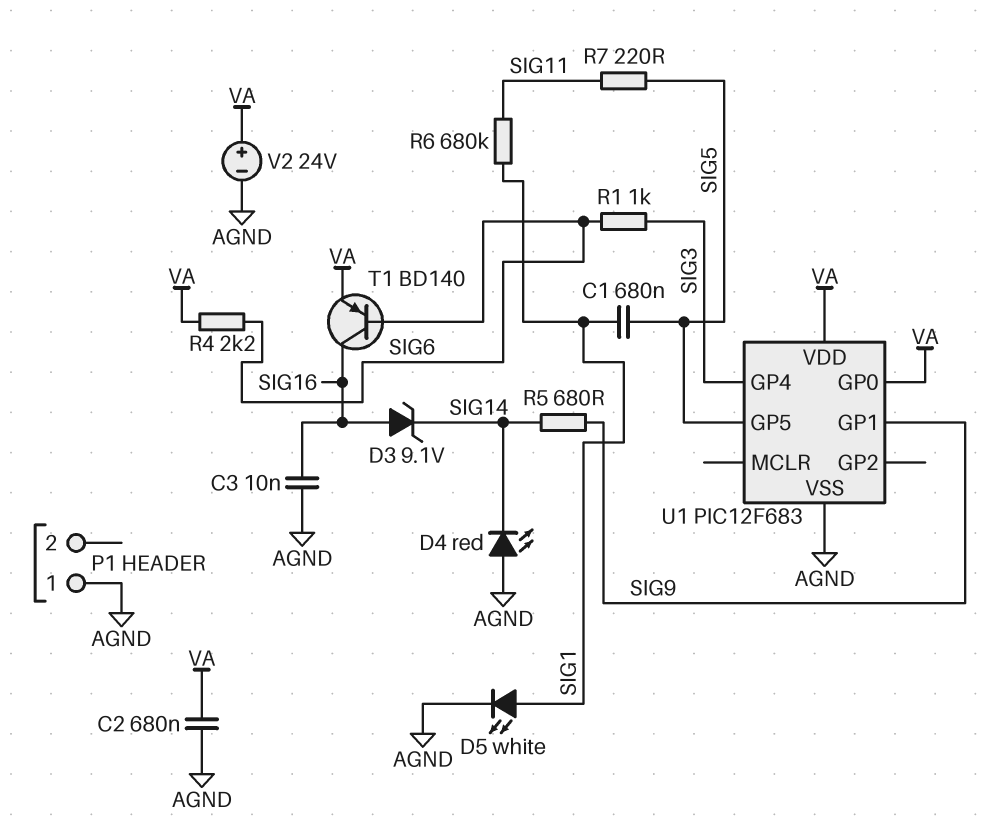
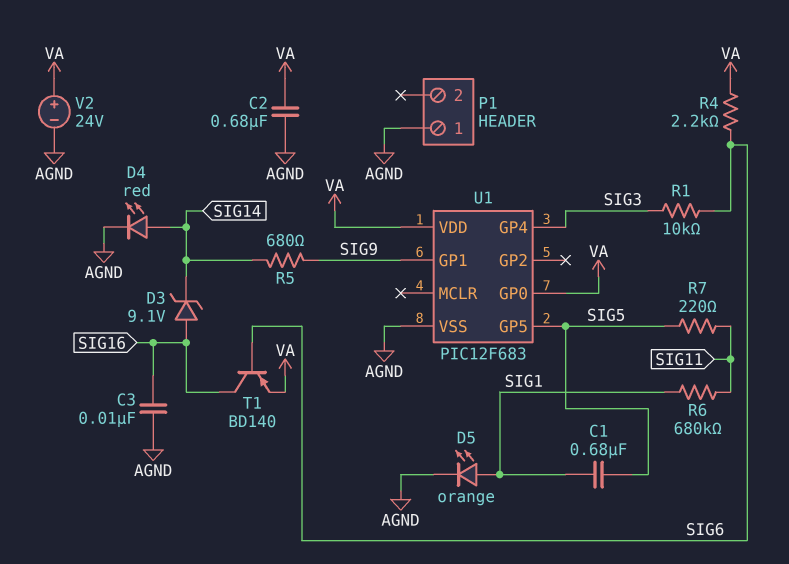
D4: LED red (A AGND, K SIG14) -> LED red (A SIG14, K AGND)
D5: LED white (A SIG1, K AGND) -> LED orange (A SIG1, K AGND)
R1: 1k (SIG3, SIG6) -> 10k (SIG3, SIG6)

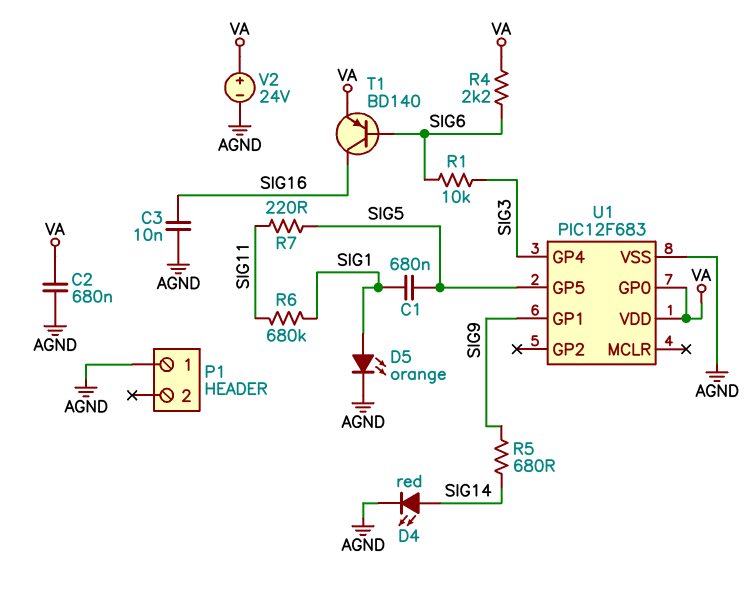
D3: zener 9.1V (A SIG16, K SIG14) -> none

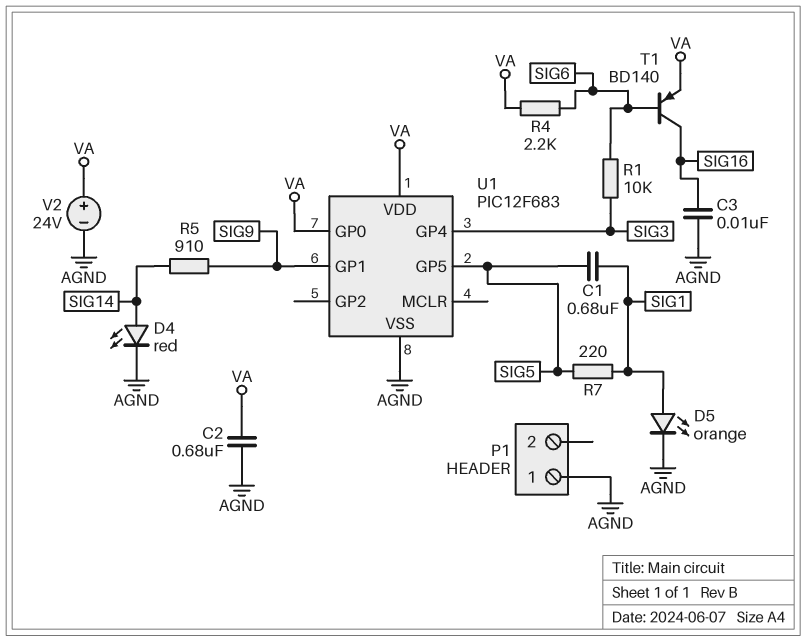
R5: 680 (SIG9, SIG14) -> 910 (SIG9, SIG14)
R6: 680k (SIG1, SIG11) -> none
R7: 220 (SIG5, SIG11) -> 220 (SIG1, SIG5)

